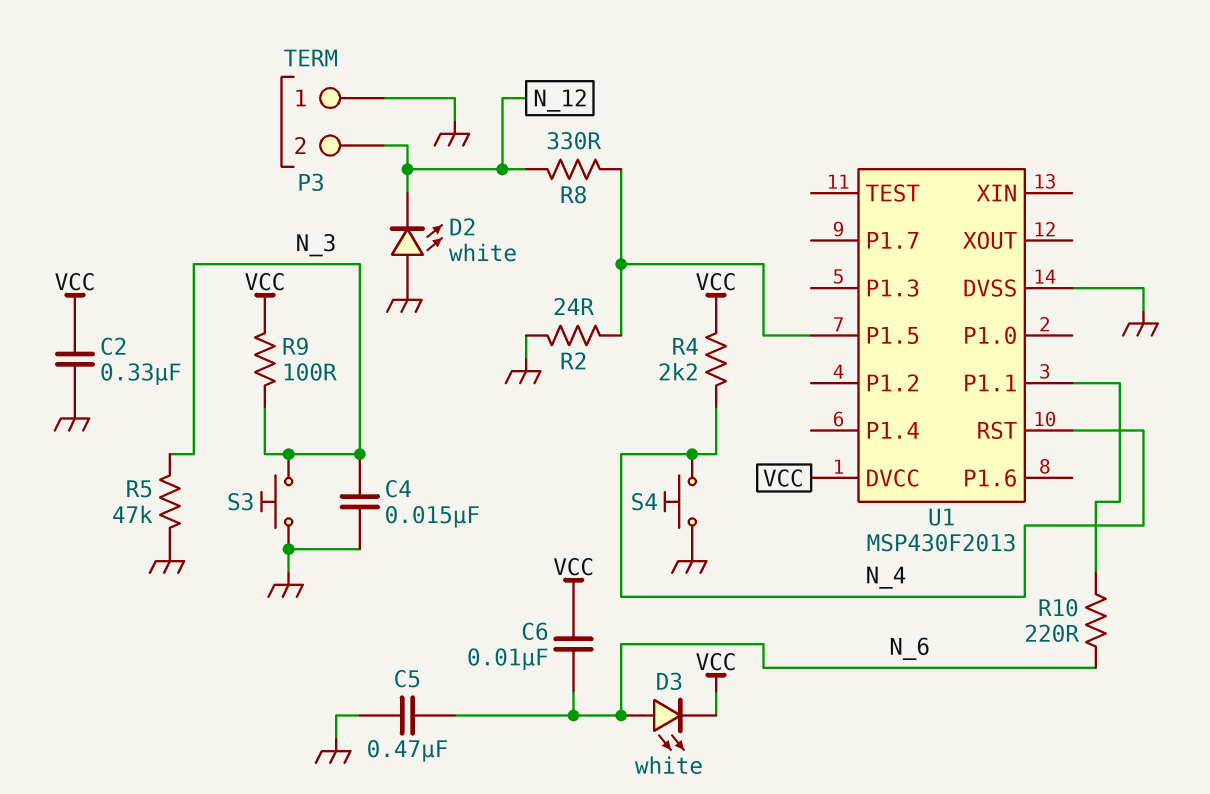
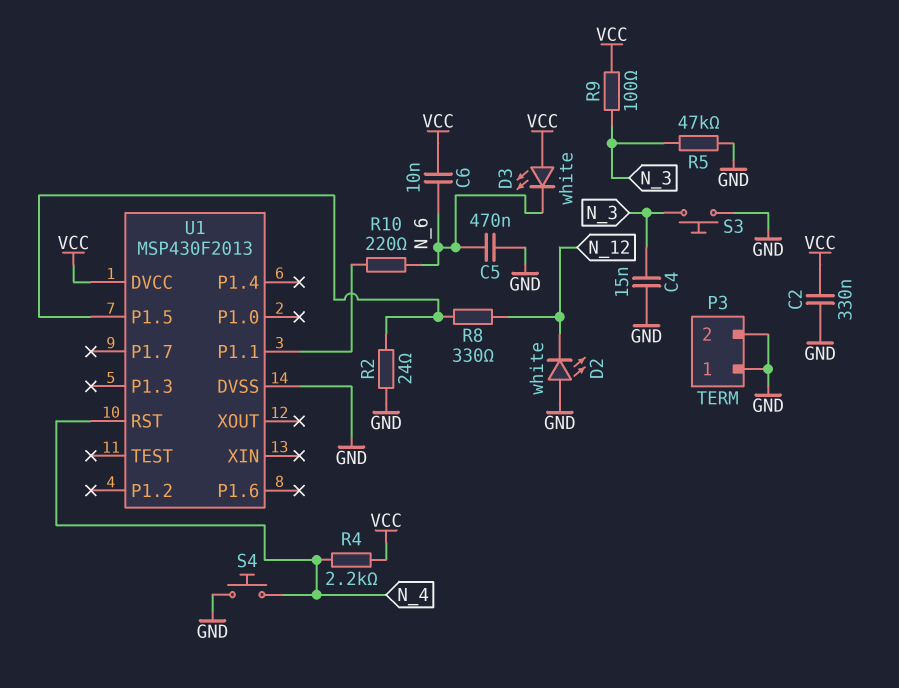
D3: LED white (A N_6, K VCC) -> LED white (A VCC, K N_6)
P3 pin 2: N_12 -> GND

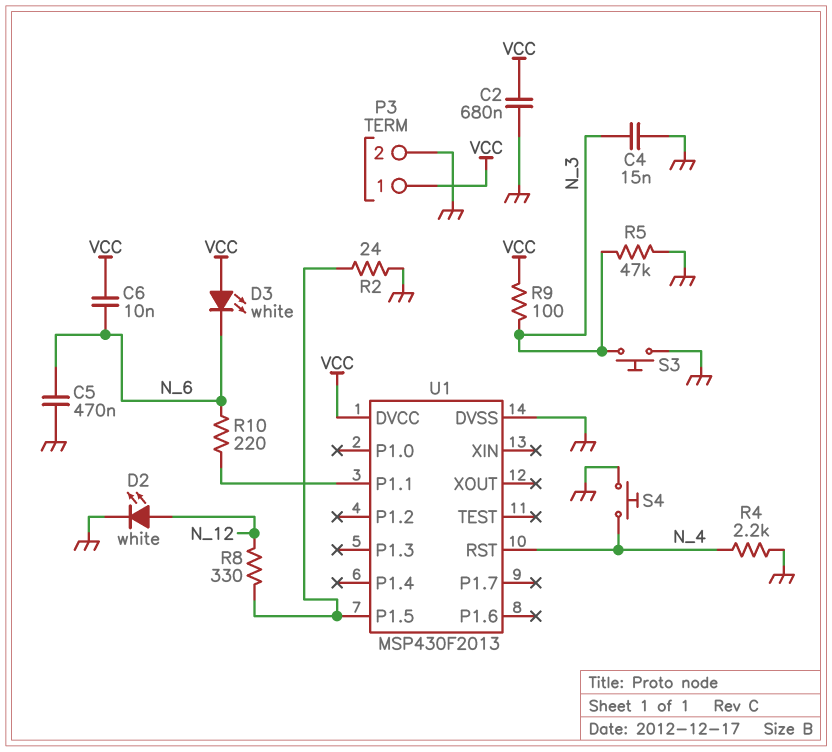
C2: 330nF (GND, VCC) -> 680nF (GND, VCC)
D2: LED white (A GND, K N_12) -> LED white (A N_12, K GND)
P3 pin 1: GND -> VCC
R4: 2.2k (N_4, VCC) -> 2.2k (GND, N_4)

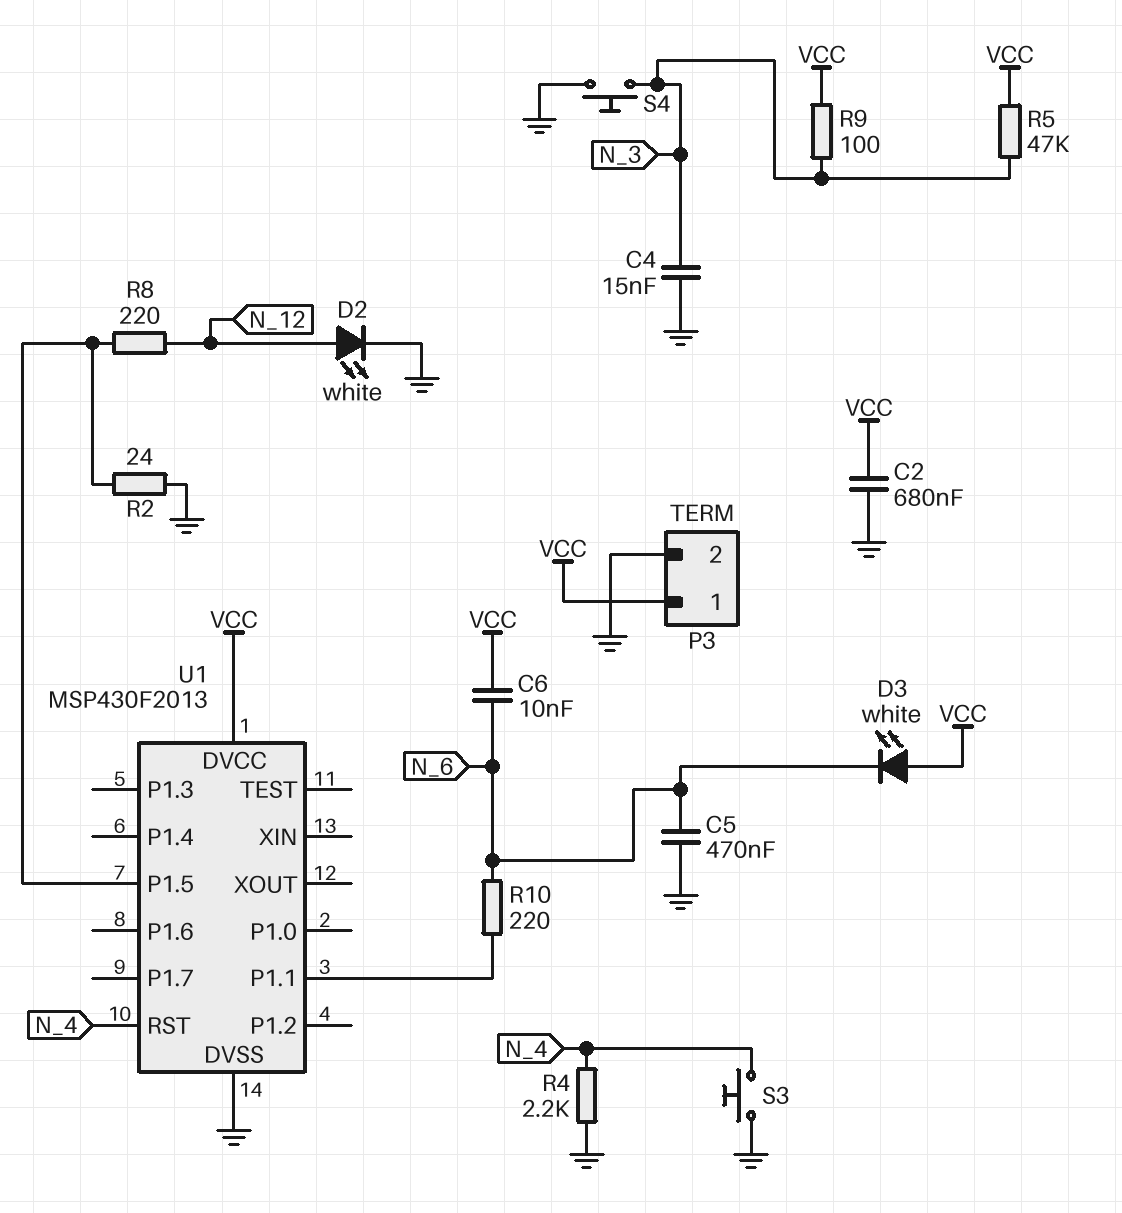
R5: 47k (GND, N_3) -> 47k (N_3, VCC)
R8: 330 (N_12, U1/P1.5) -> 220 (N_12, U1/P1.5)
S3: button (GND, N_3) -> button (GND, N_4)
S4: button (GND, N_4) -> button (GND, N_3)

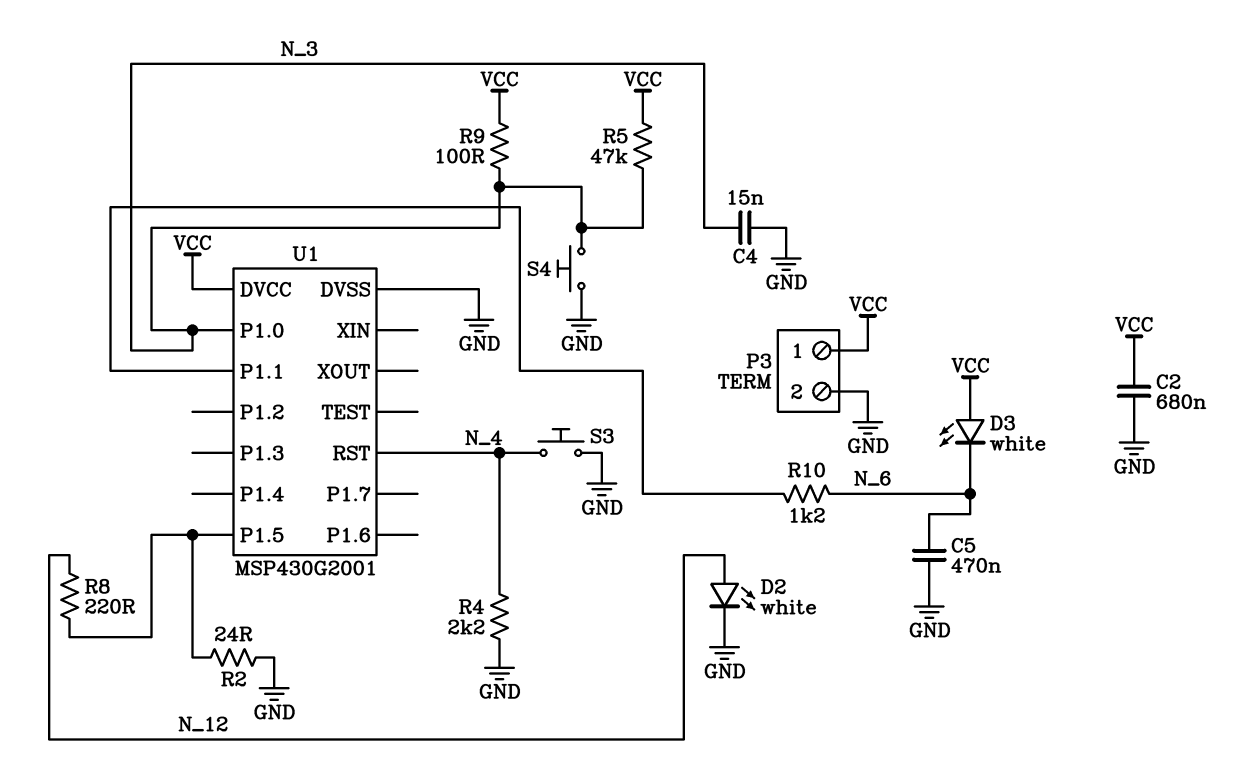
C6: 10nF (N_6, VCC) -> none
R10: 220 (N_6, U1/P1.1) -> 1.2k (N_6, U1/P1.1)
U1: MSP430F2013 -> MSP430G2001
U1 pin P1.0: none -> N_3

